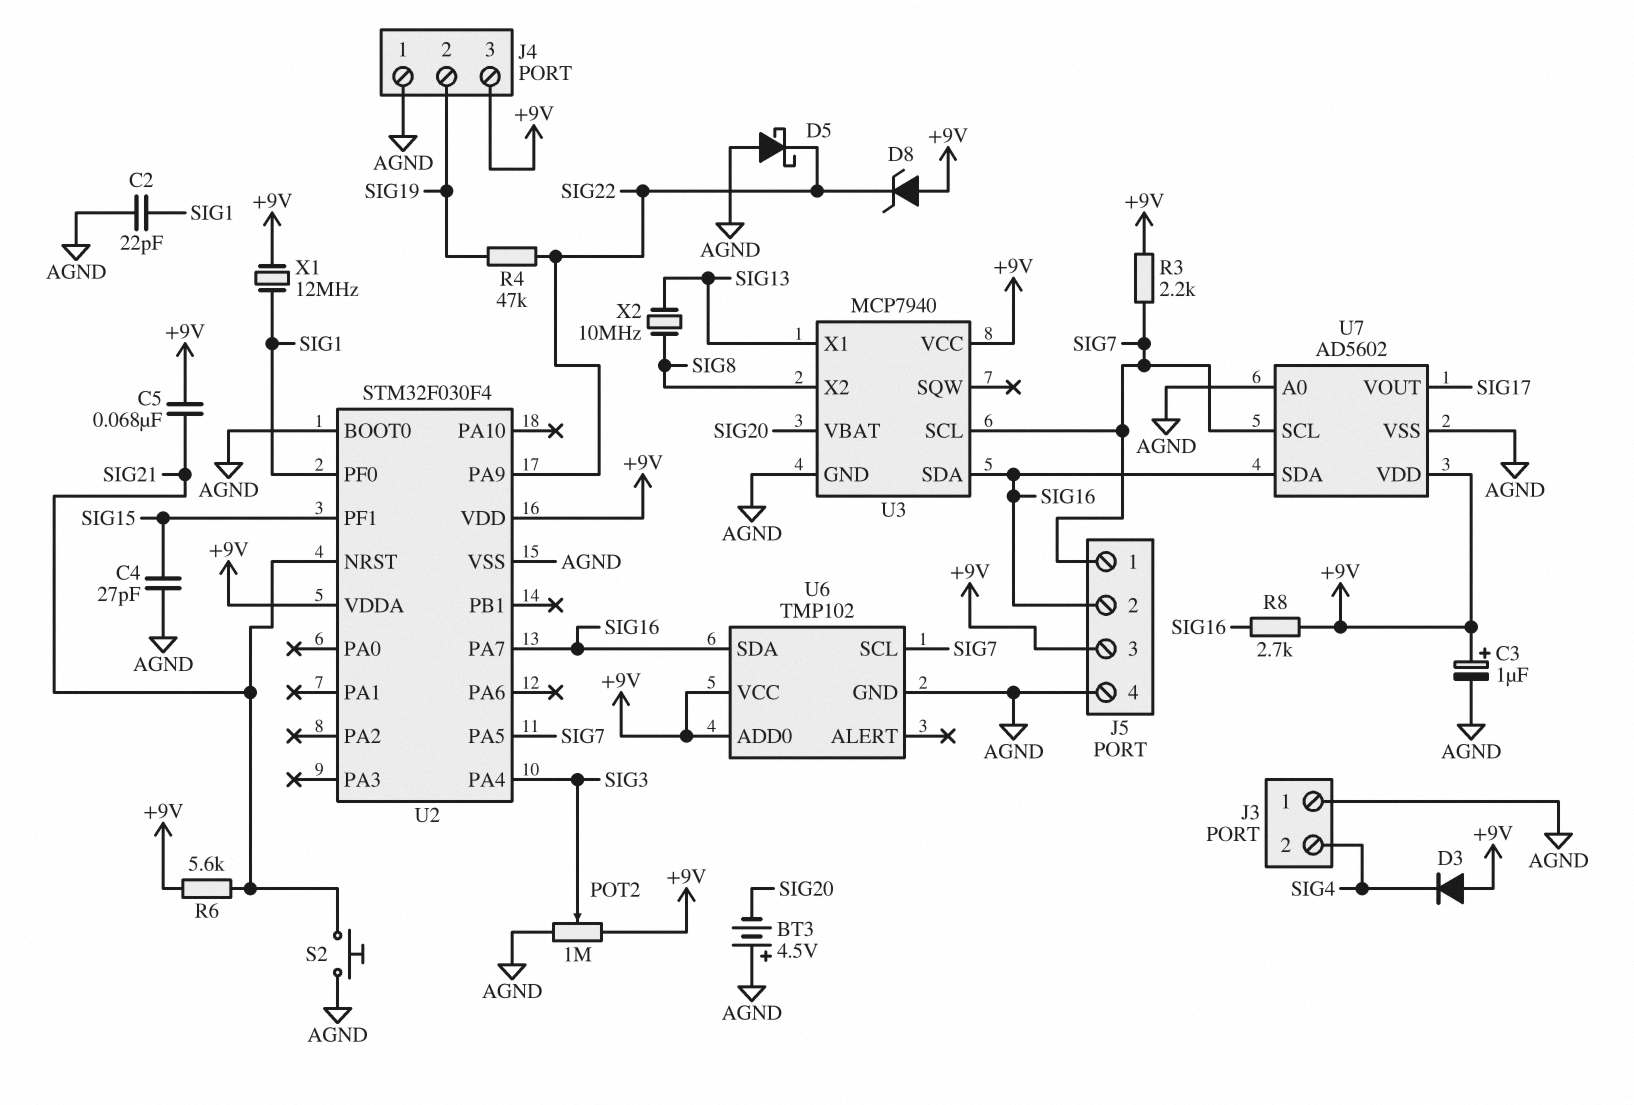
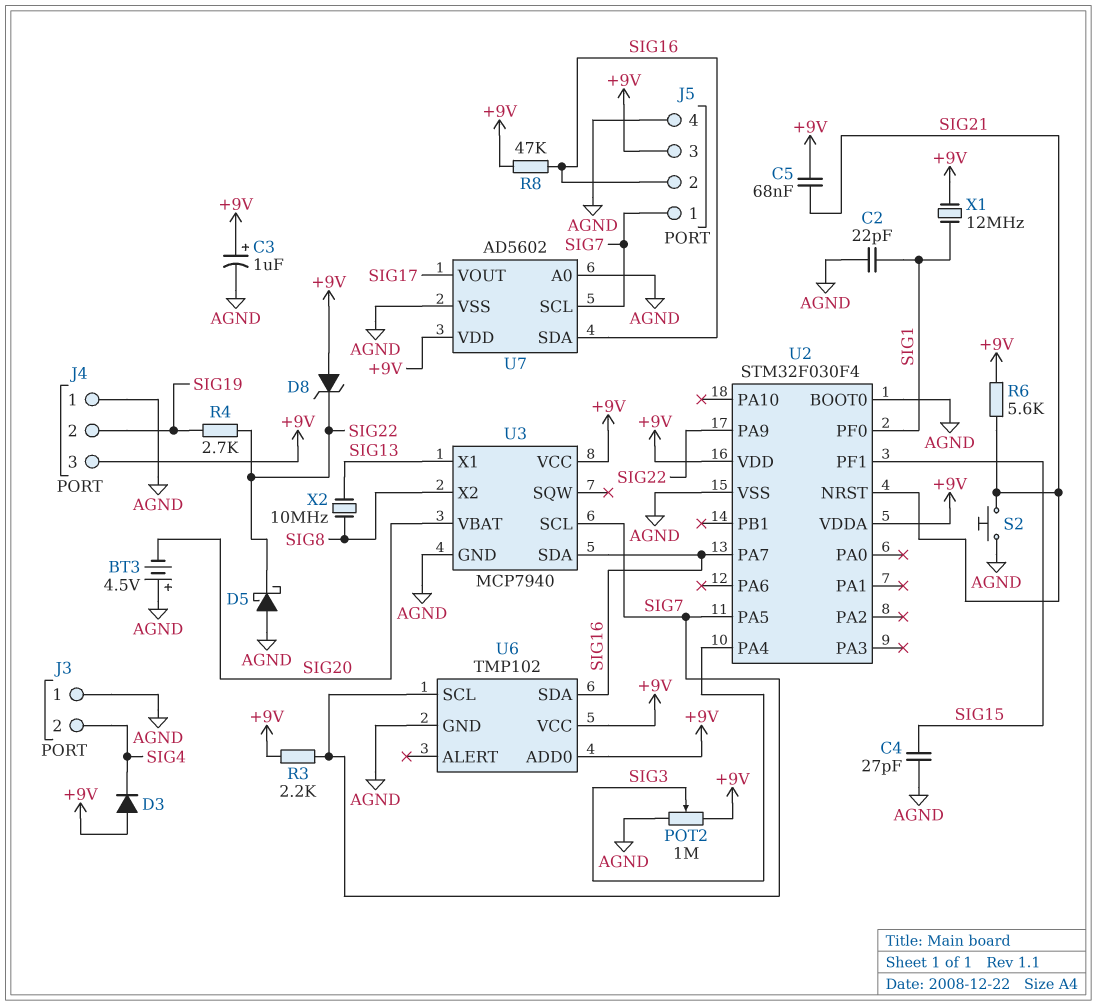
R4: 47k (SIG19, SIG22) -> 2.7k (SIG19, SIG22)
R8: 2.7k (+9V, SIG16) -> 47k (+9V, SIG16)

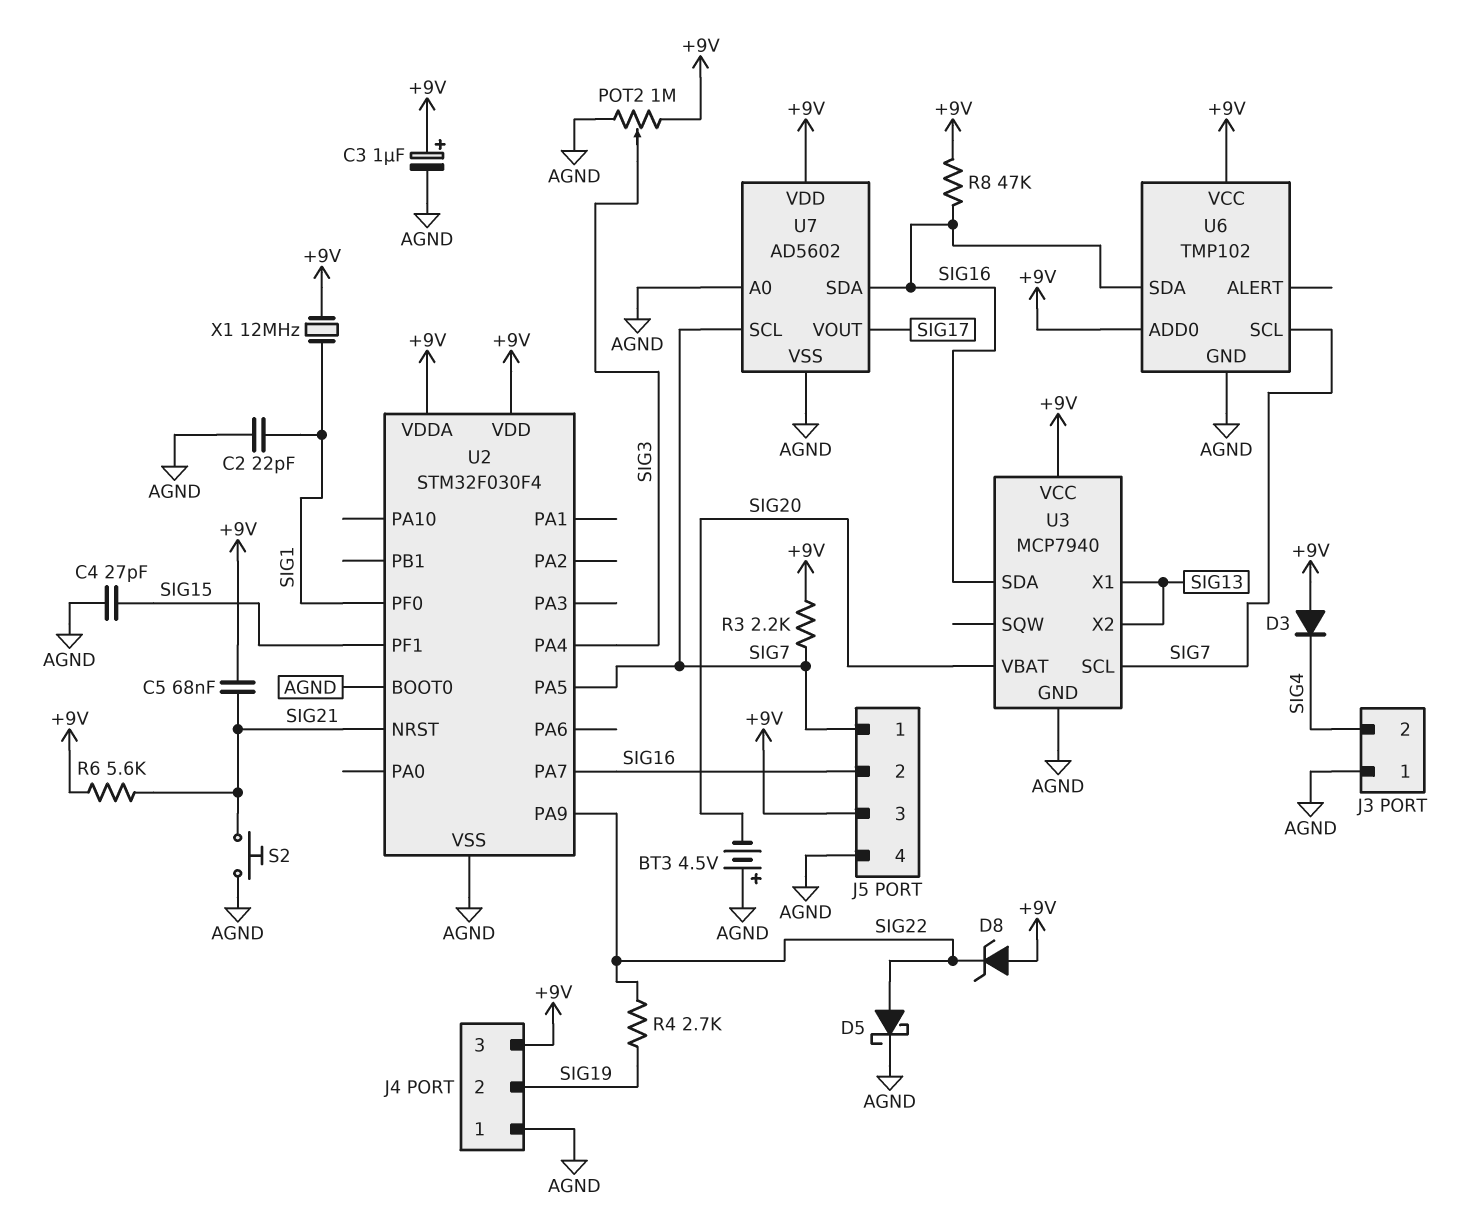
D5: schottky (A AGND, K SIG22) -> schottky (A SIG22, K AGND)
U3 pin X2: SIG8 -> SIG13
X2: 10MHz (SIG8, SIG13) -> none

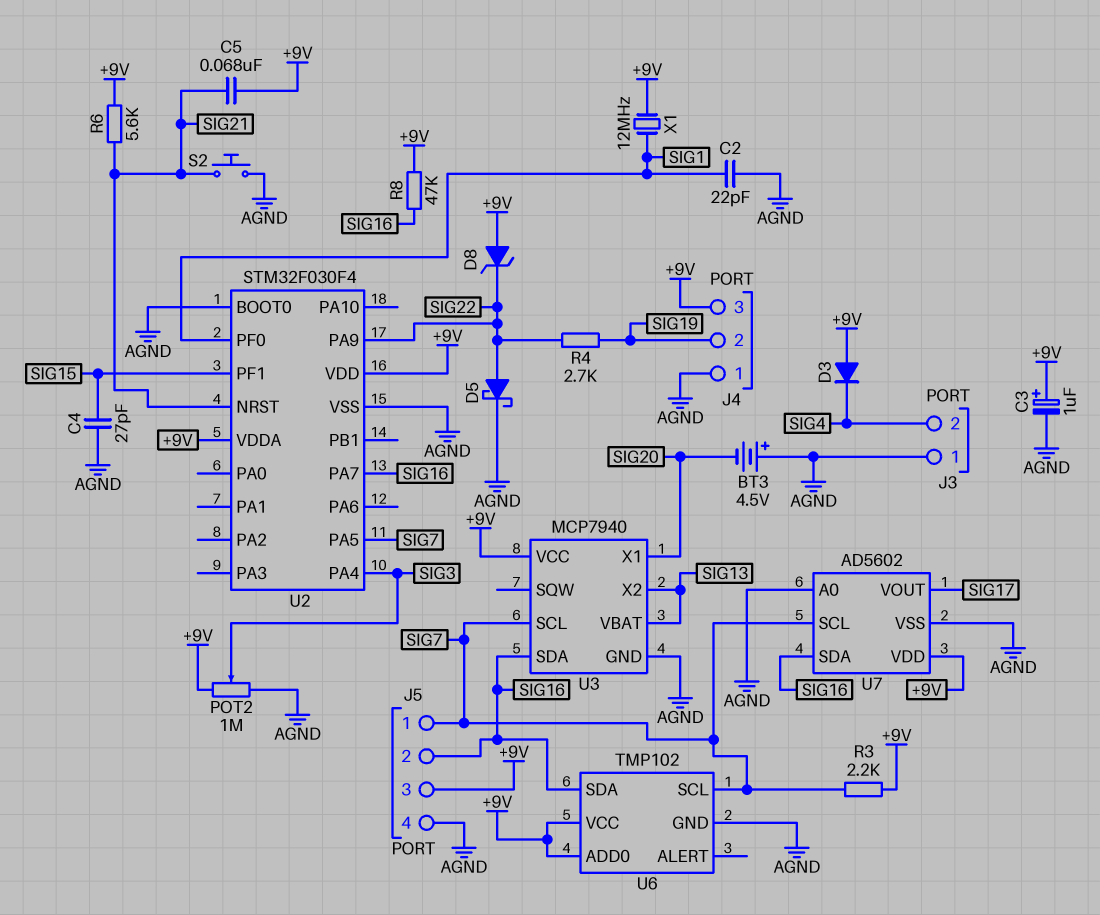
U3 pin VBAT: SIG20 -> SIG13
U3 pin X1: SIG13 -> SIG20

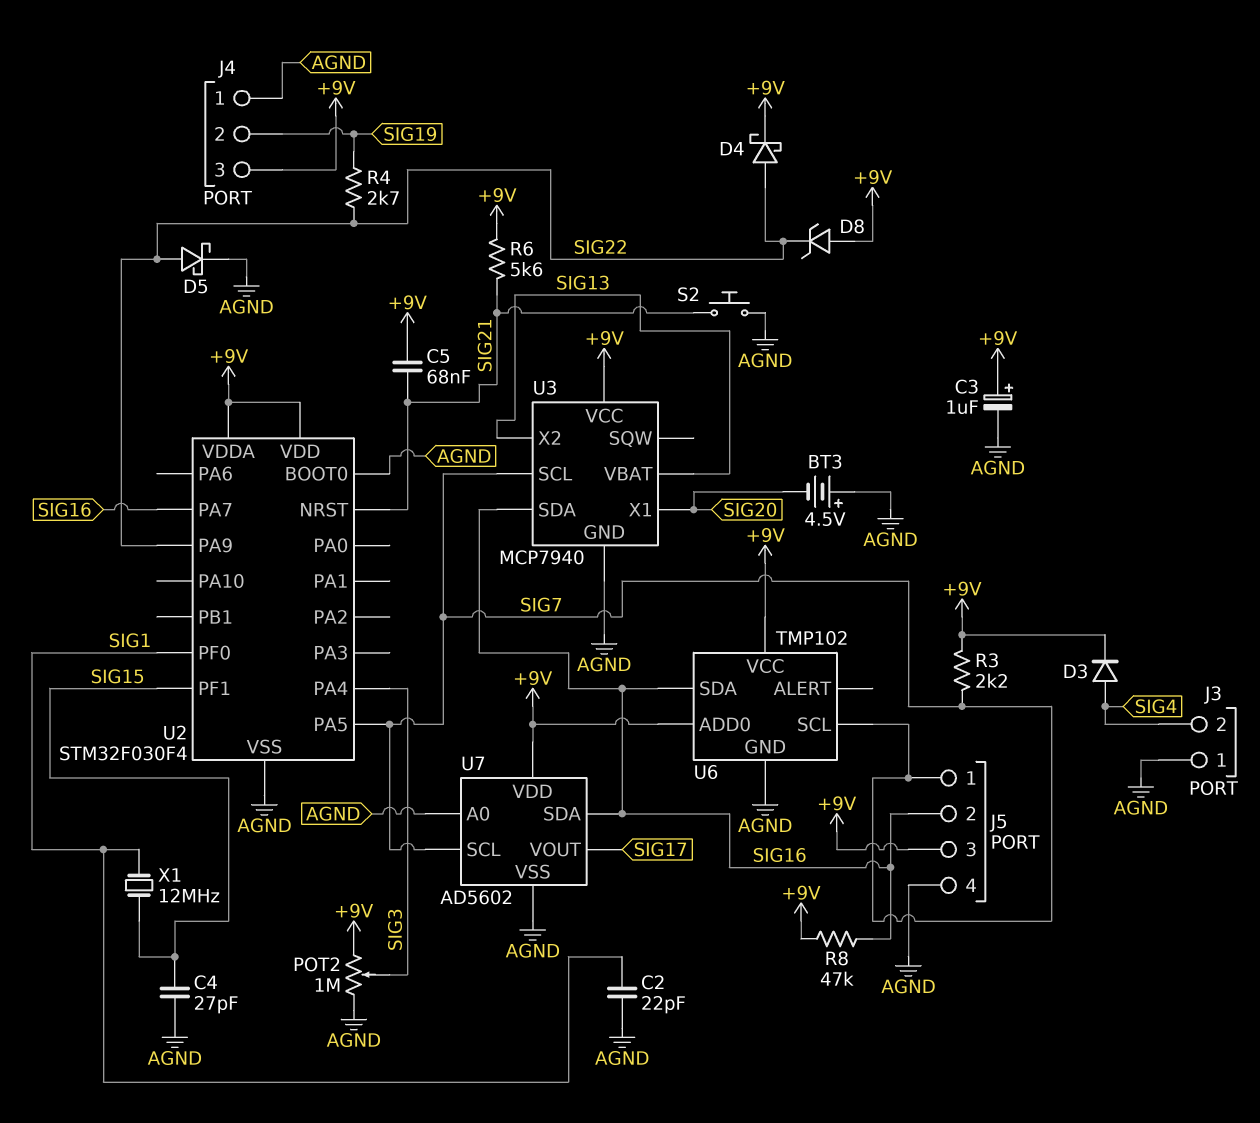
D3: diode (A +9V, K SIG4) -> diode (A SIG4, K +9V)
D4: none -> schottky (A SIG22, K +9V)
X1: 12MHz (+9V, SIG1) -> 12MHz (SIG1, SIG15)

